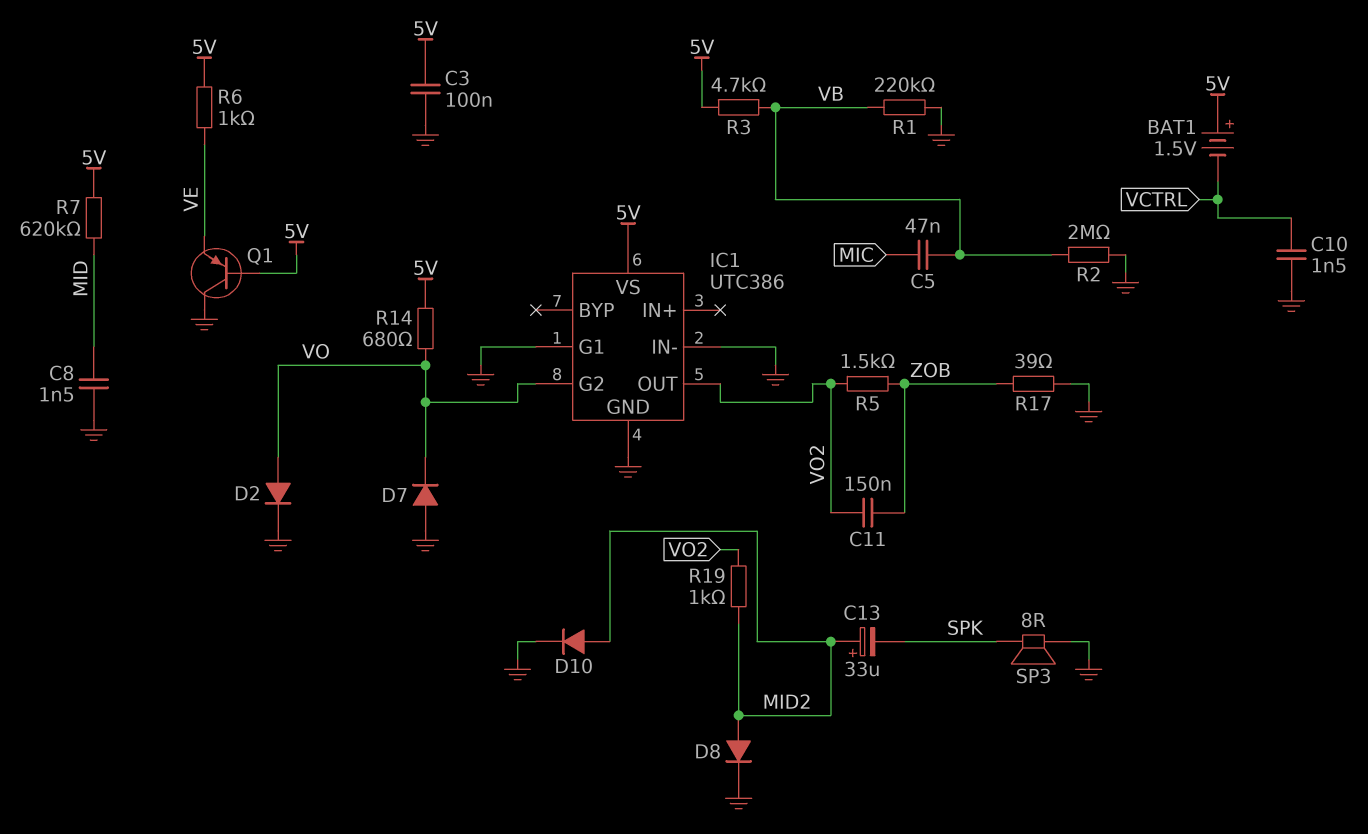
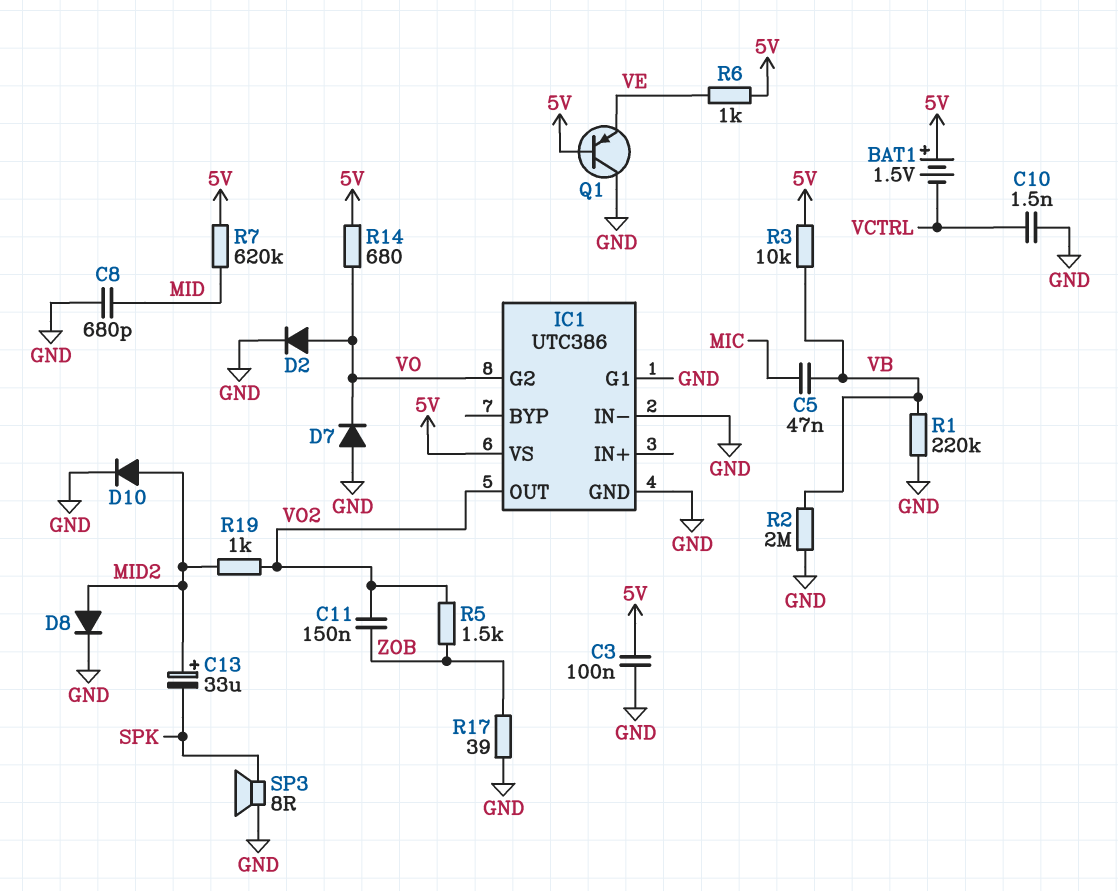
C8: 1.5nF (GND, MID) -> 680pF (GND, MID)
R3: 4.7k (5V, VB) -> 10k (5V, VB)

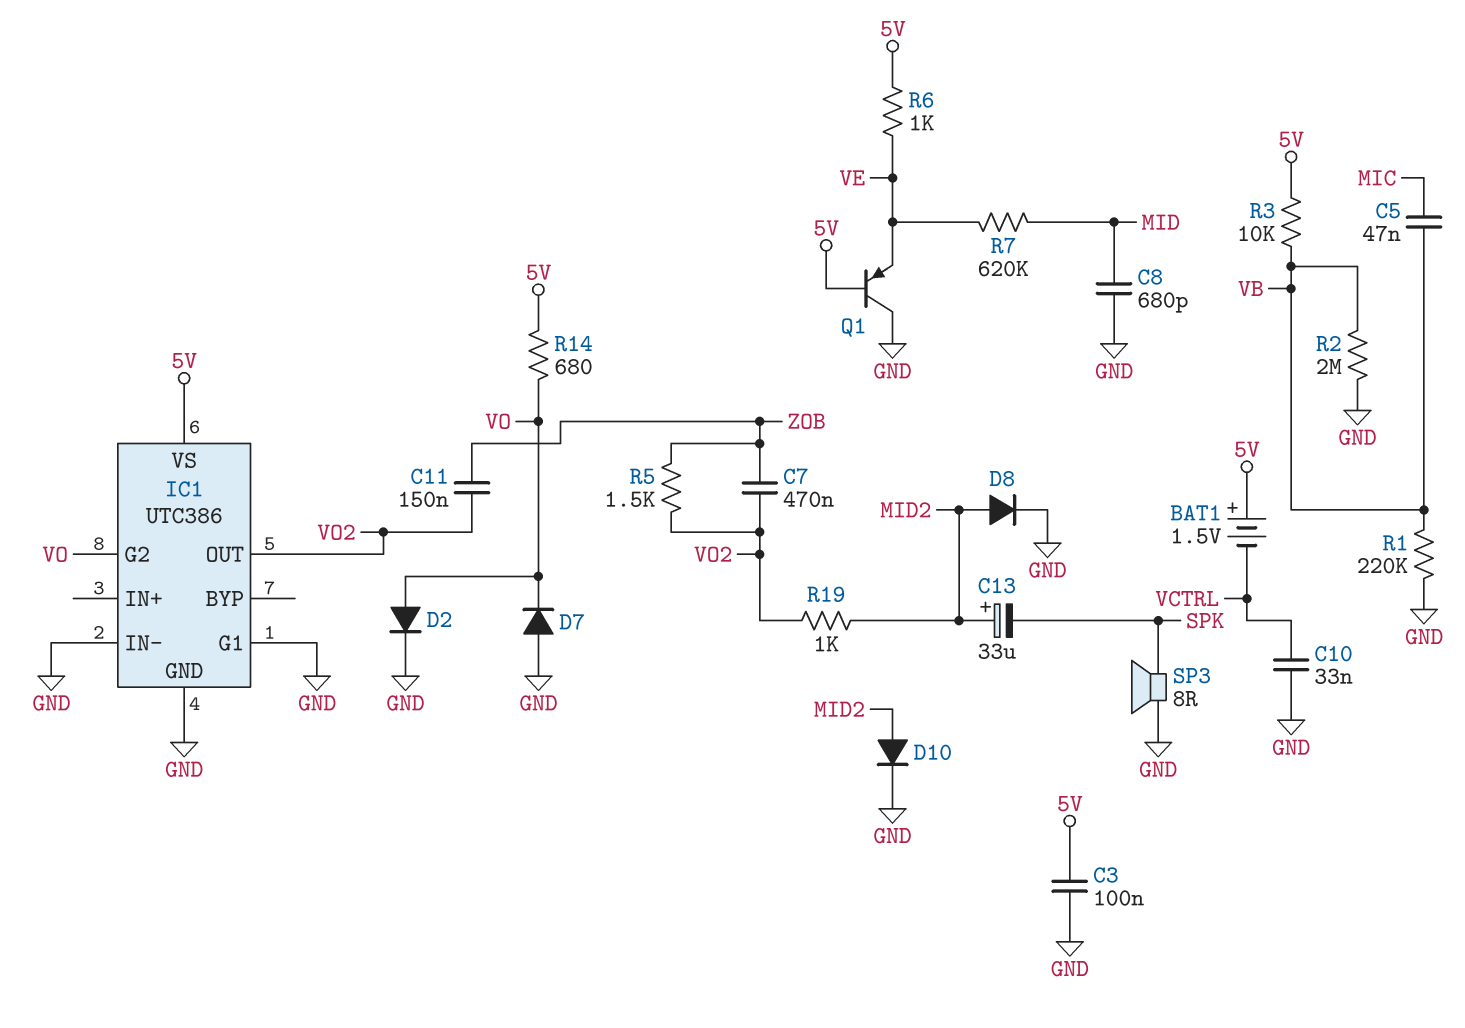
C7: none -> 470nF (VO2, ZOB)
C10: 1.5nF (GND, VCTRL) -> 33nF (GND, VCTRL)
R7: 620k (5V, MID) -> 620k (MID, VE)
R17: 39 (GND, ZOB) -> none

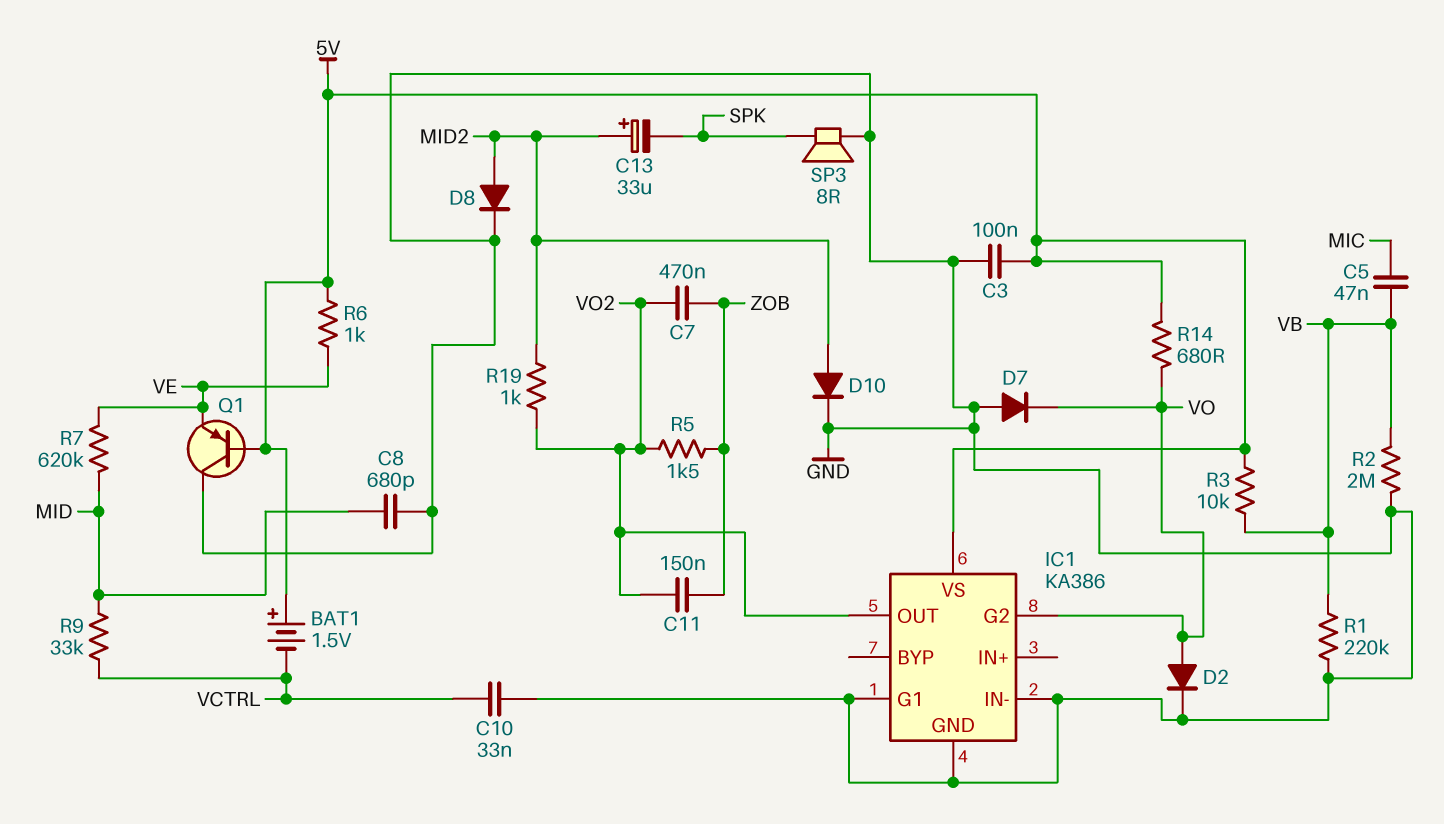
IC1: UTC386 -> KA386
R9: none -> 33k (MID, VCTRL)

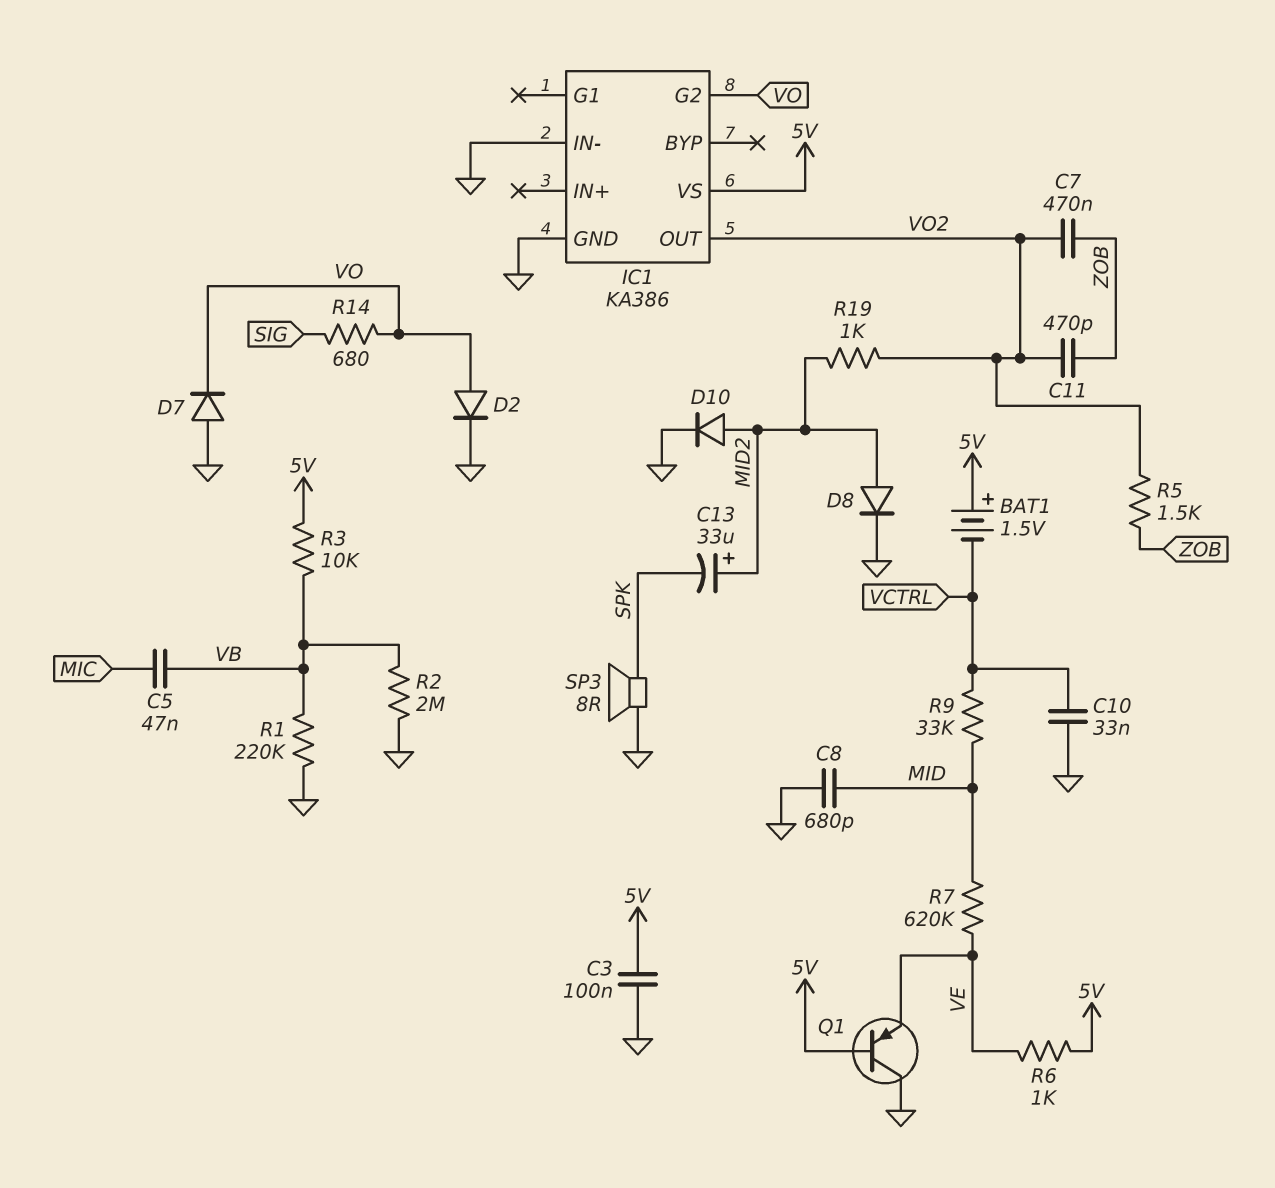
C11: 150nF (VO2, ZOB) -> 470pF (VO2, ZOB)
IC1 pin G1: GND -> none
R14: 680 (5V, VO) -> 680 (SIG, VO)

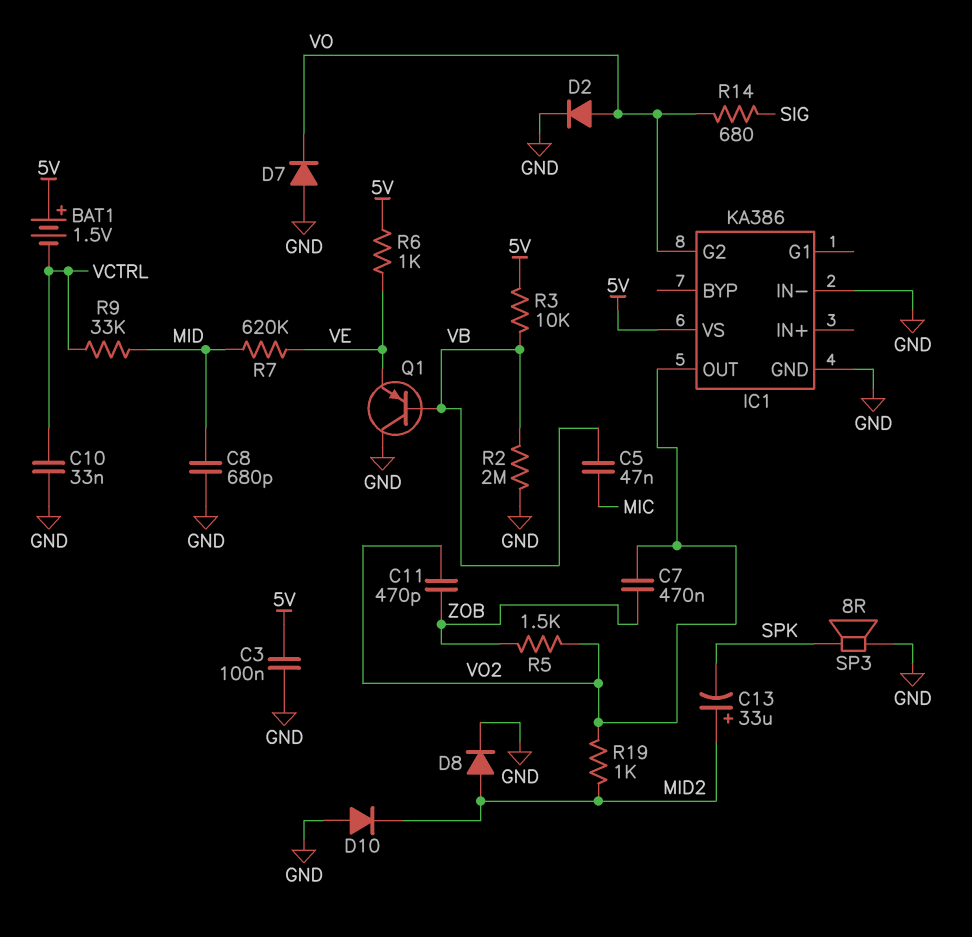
D10: diode (A MID2, K GND) -> diode (A GND, K MID2)
Q1: PNP (B 5V, C GND, E VE) -> PNP (B VB, C GND, E VE)
R1: 220k (GND, VB) -> none

